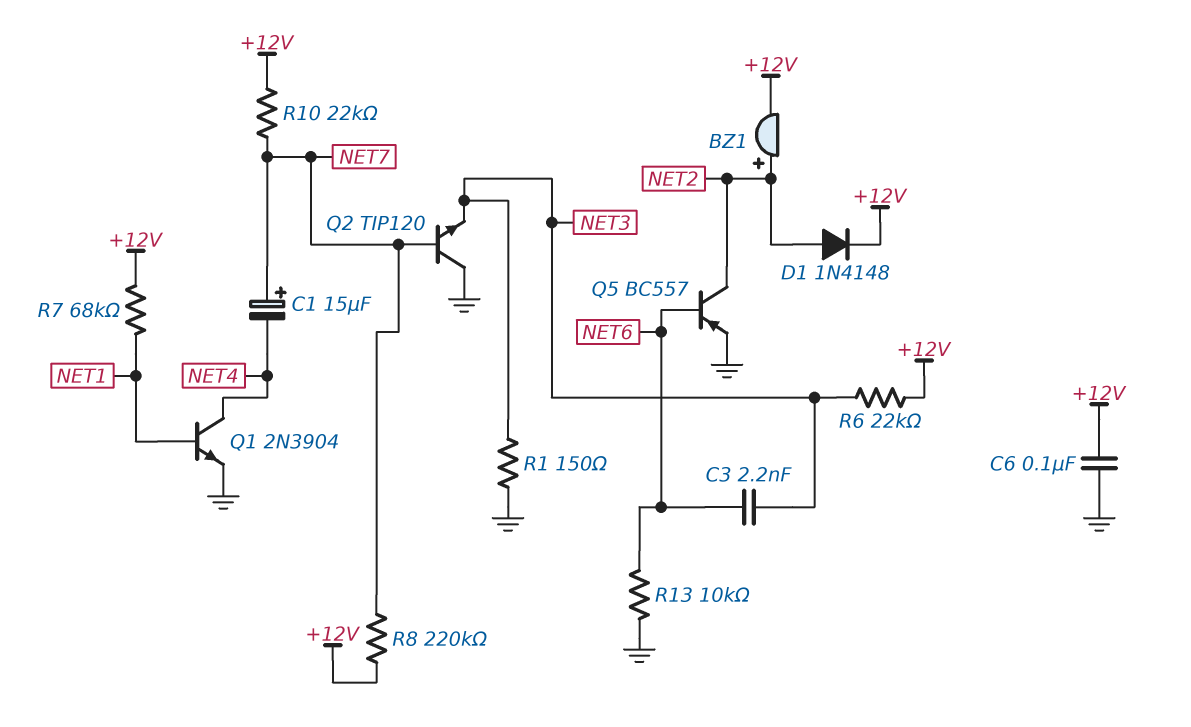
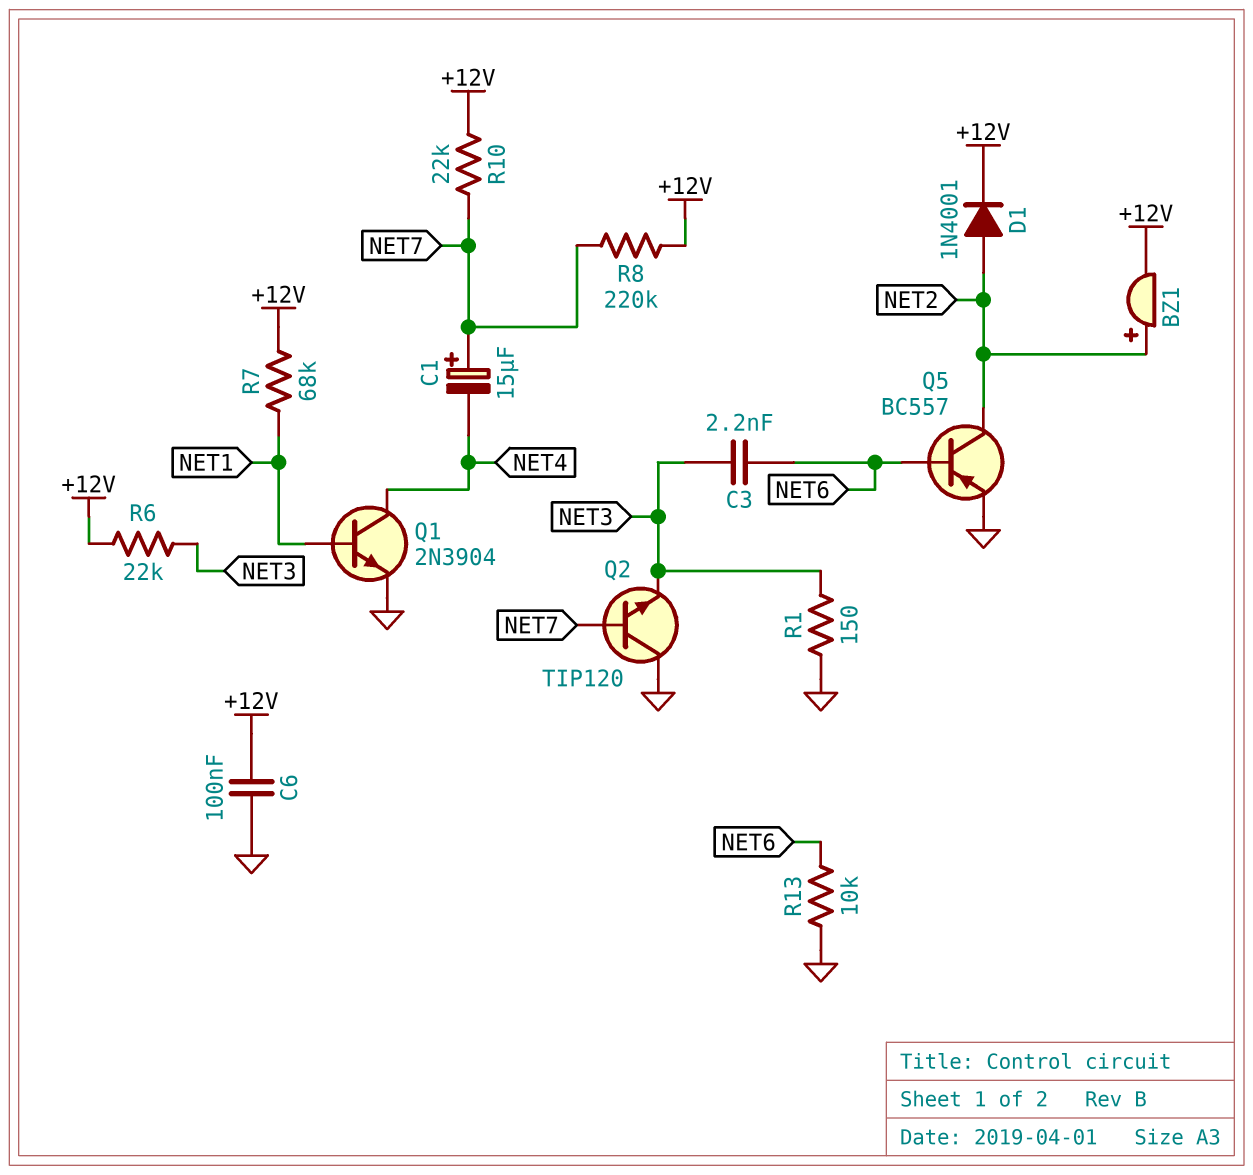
D1: diode 1N4148 (A NET2, K +12V) -> diode 1N4001 (A NET2, K +12V)

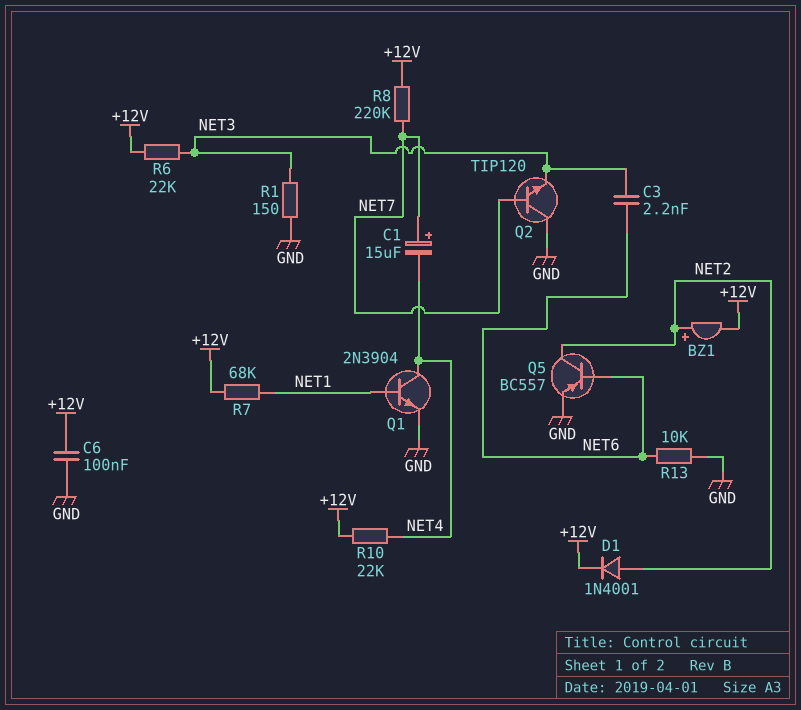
R10: 22k (+12V, NET7) -> 22k (+12V, NET4)

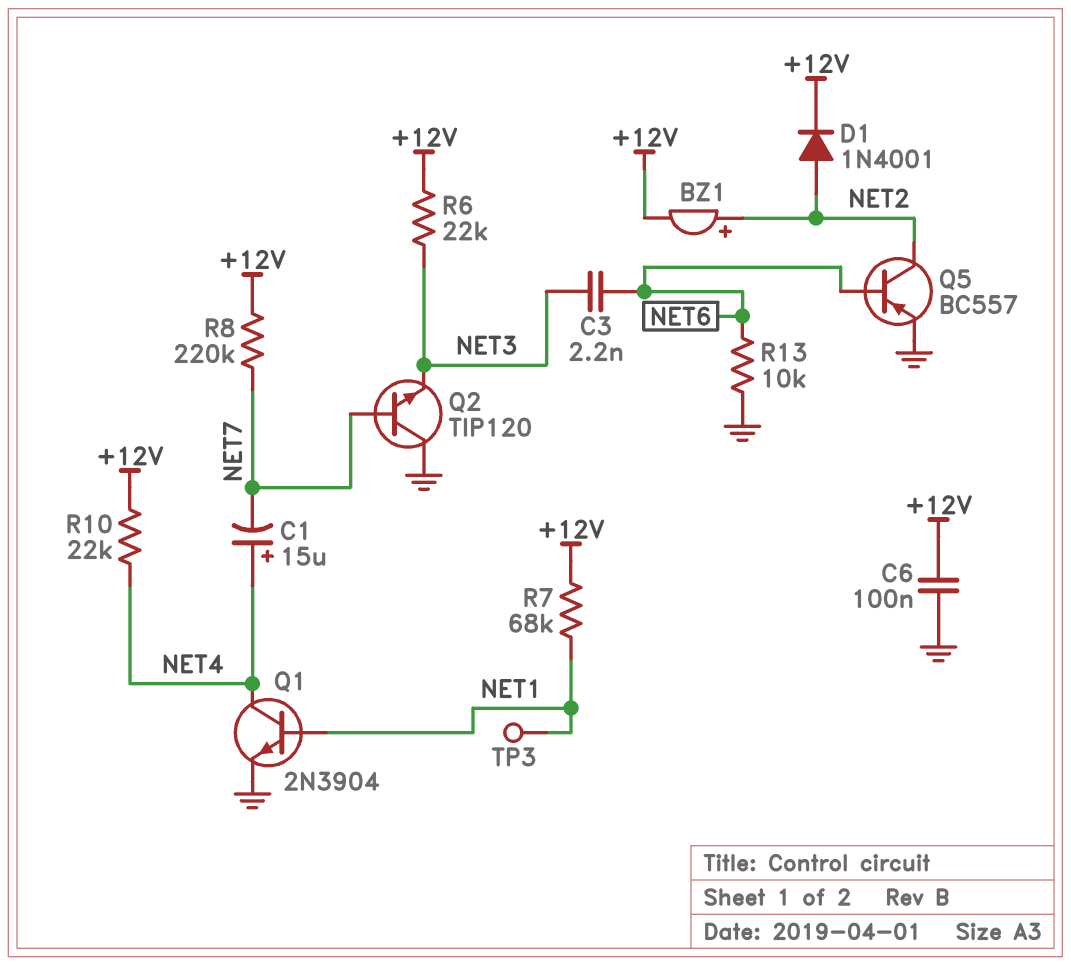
C1: 15uF (plus NET7, minus NET4) -> 15uF (plus NET4, minus NET7)
R1: 150 (GND, NET3) -> none
TP3: none -> test point (NET1)

